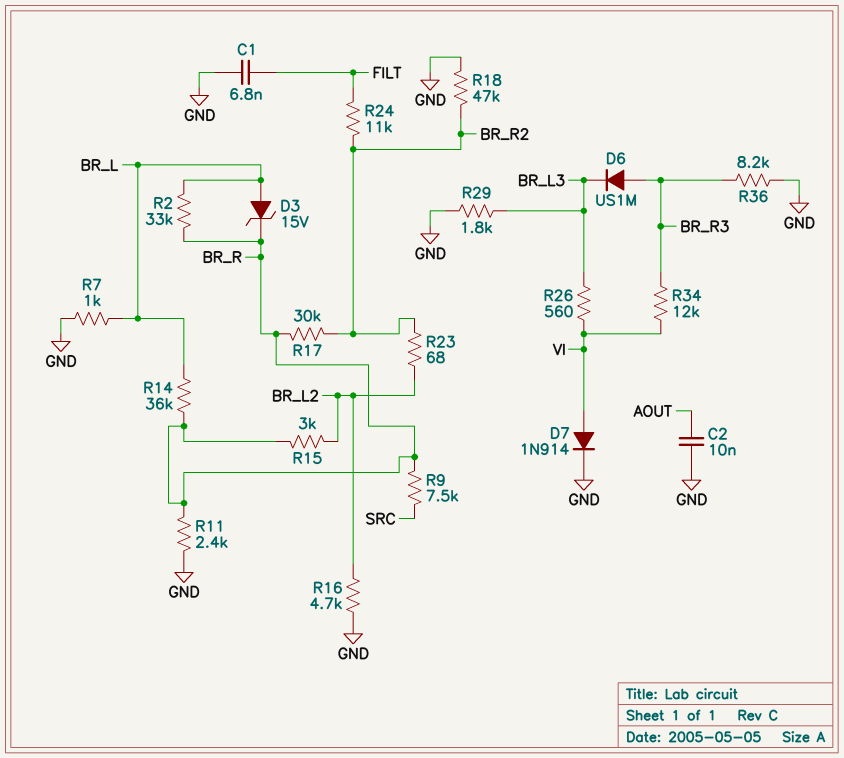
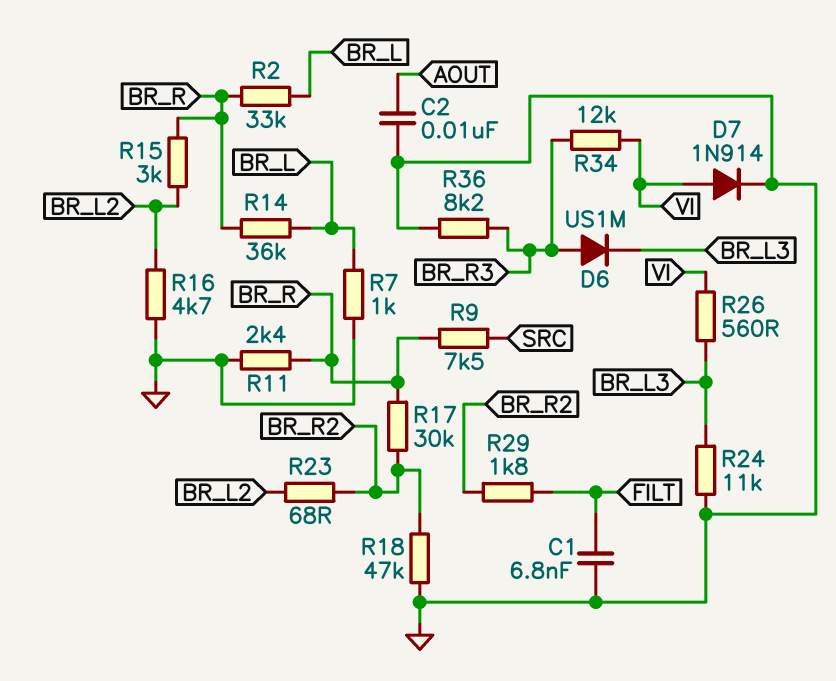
D3: zener 15V (A BR_L, K BR_R) -> none
R24: 11k (BR_R2, FILT) -> 11k (BR_L3, GND)
R29: 1.8k (BR_L3, GND) -> 1.8k (BR_R2, FILT)

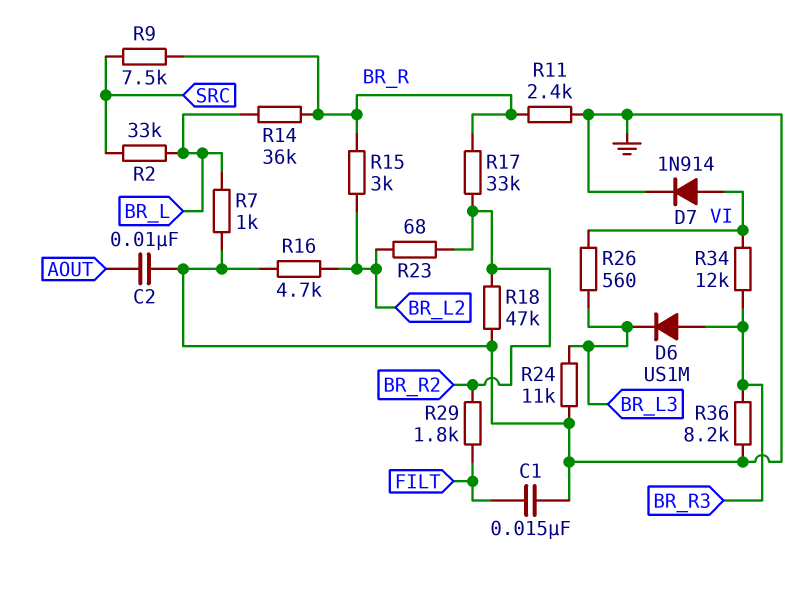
C1: 6.8nF (FILT, GND) -> 15nF (FILT, GND)
R2: 33k (BR_L, BR_R) -> 33k (BR_L, SRC)
R17: 30k (BR_R, BR_R2) -> 33k (BR_R, BR_R2)

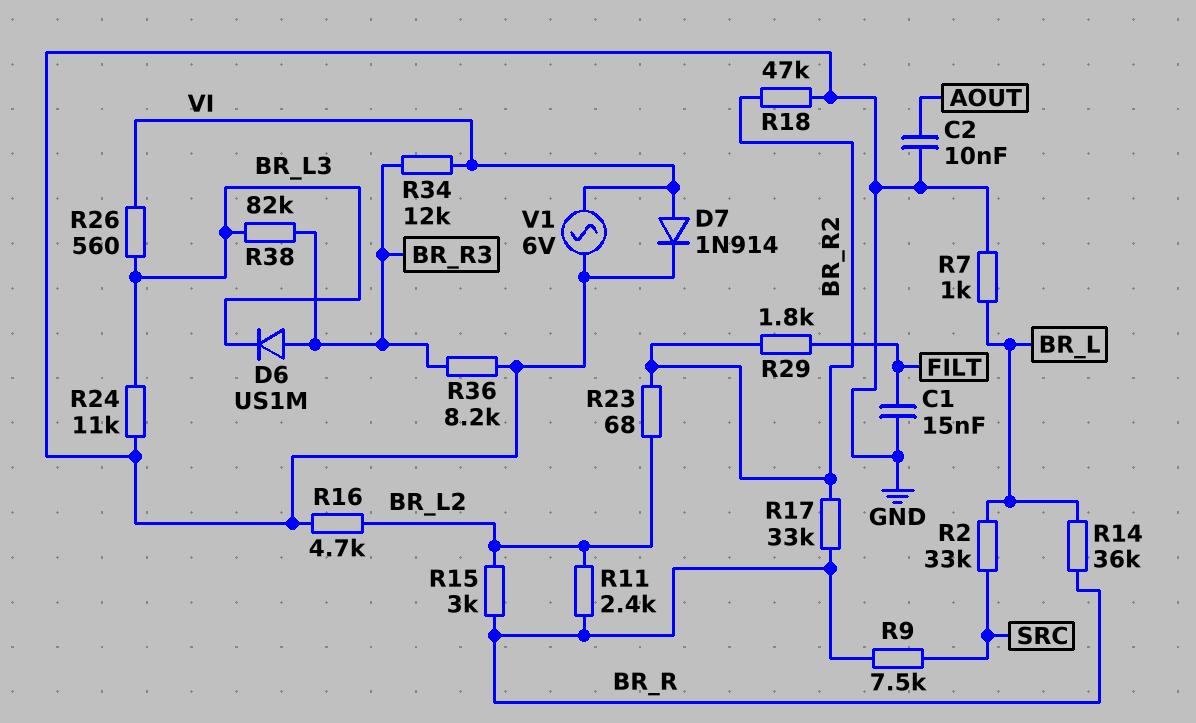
R11: 2.4k (BR_R, GND) -> 2.4k (BR_L2, BR_R)
R38: none -> 82k (BR_L3, BR_R3)
V1: none -> AC 6V (GND, VI)

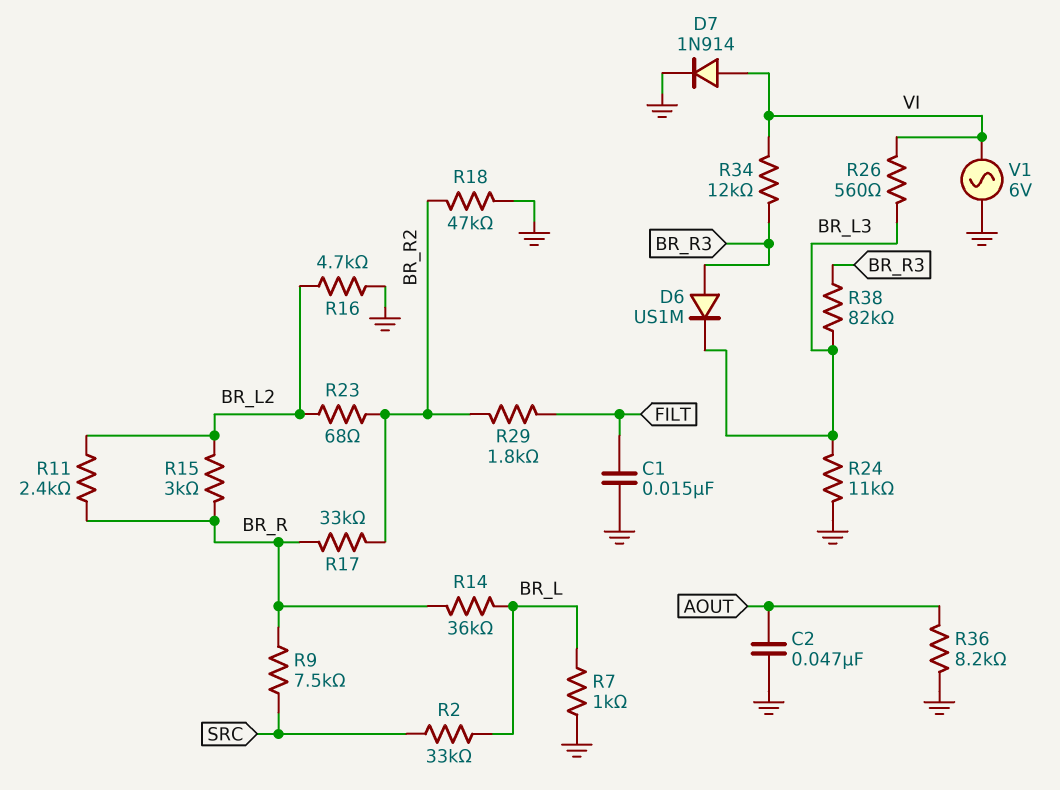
C2: 10nF (AOUT, GND) -> 47nF (AOUT, GND)
R36: 8.2k (BR_R3, GND) -> 8.2k (AOUT, GND)

